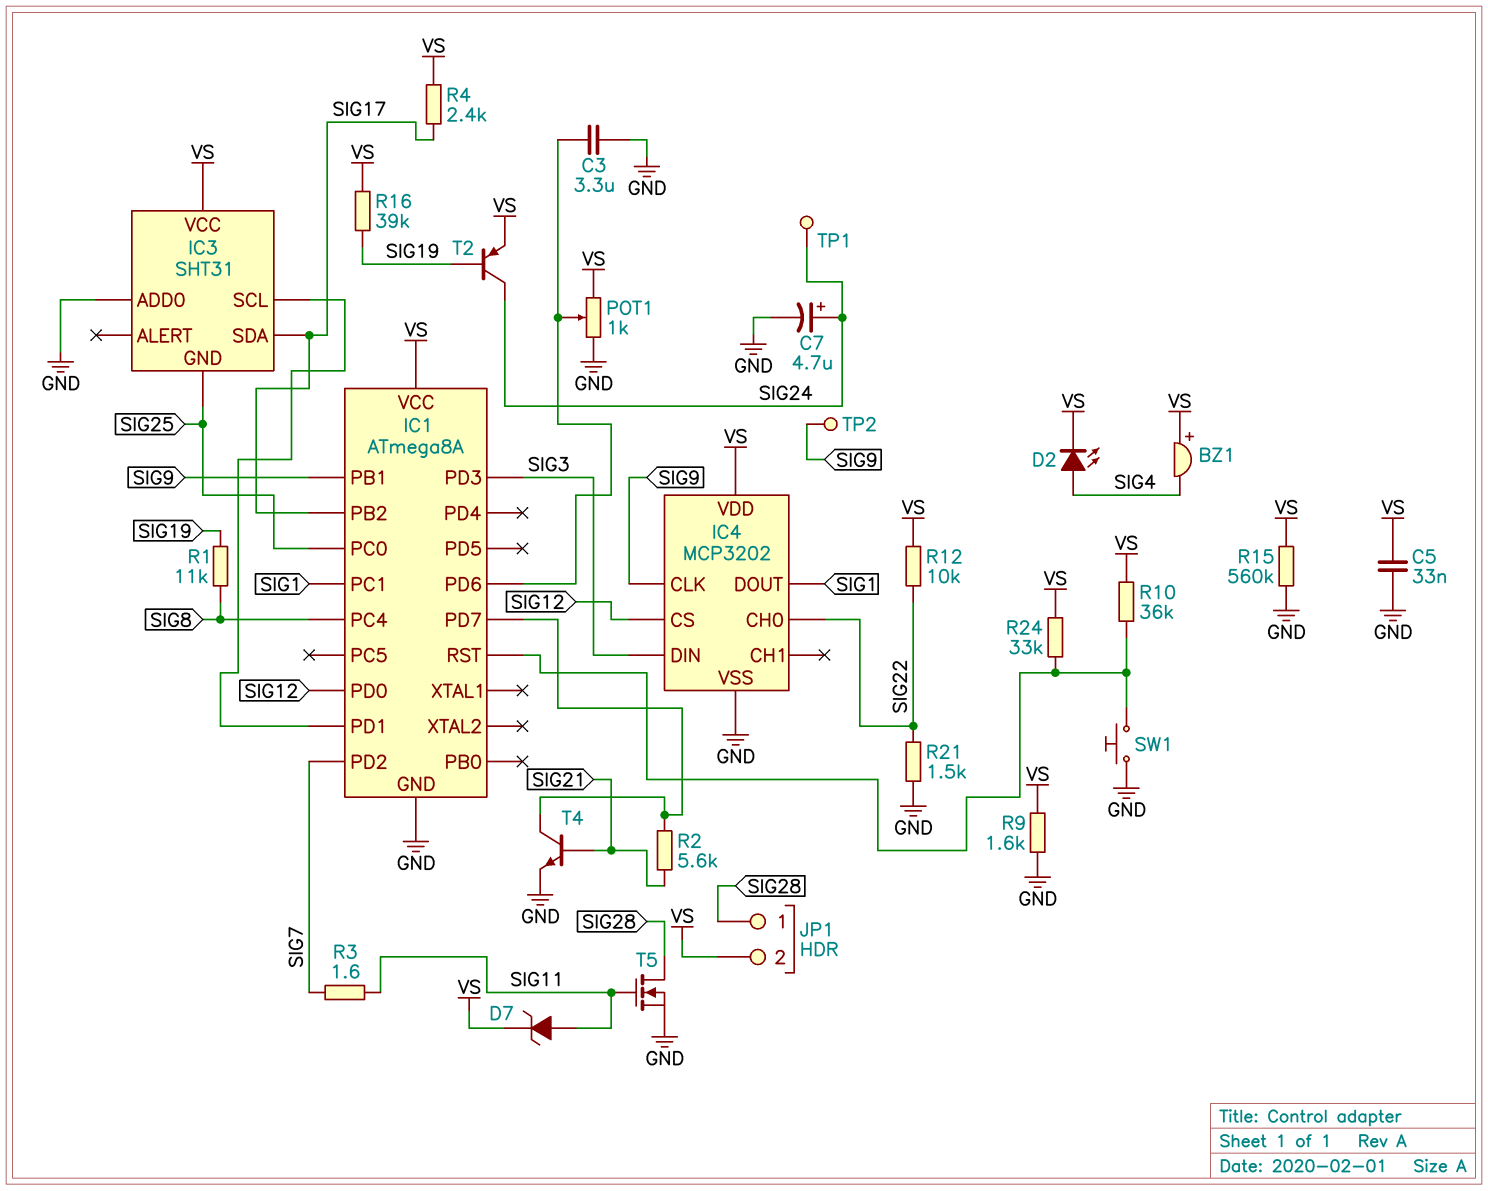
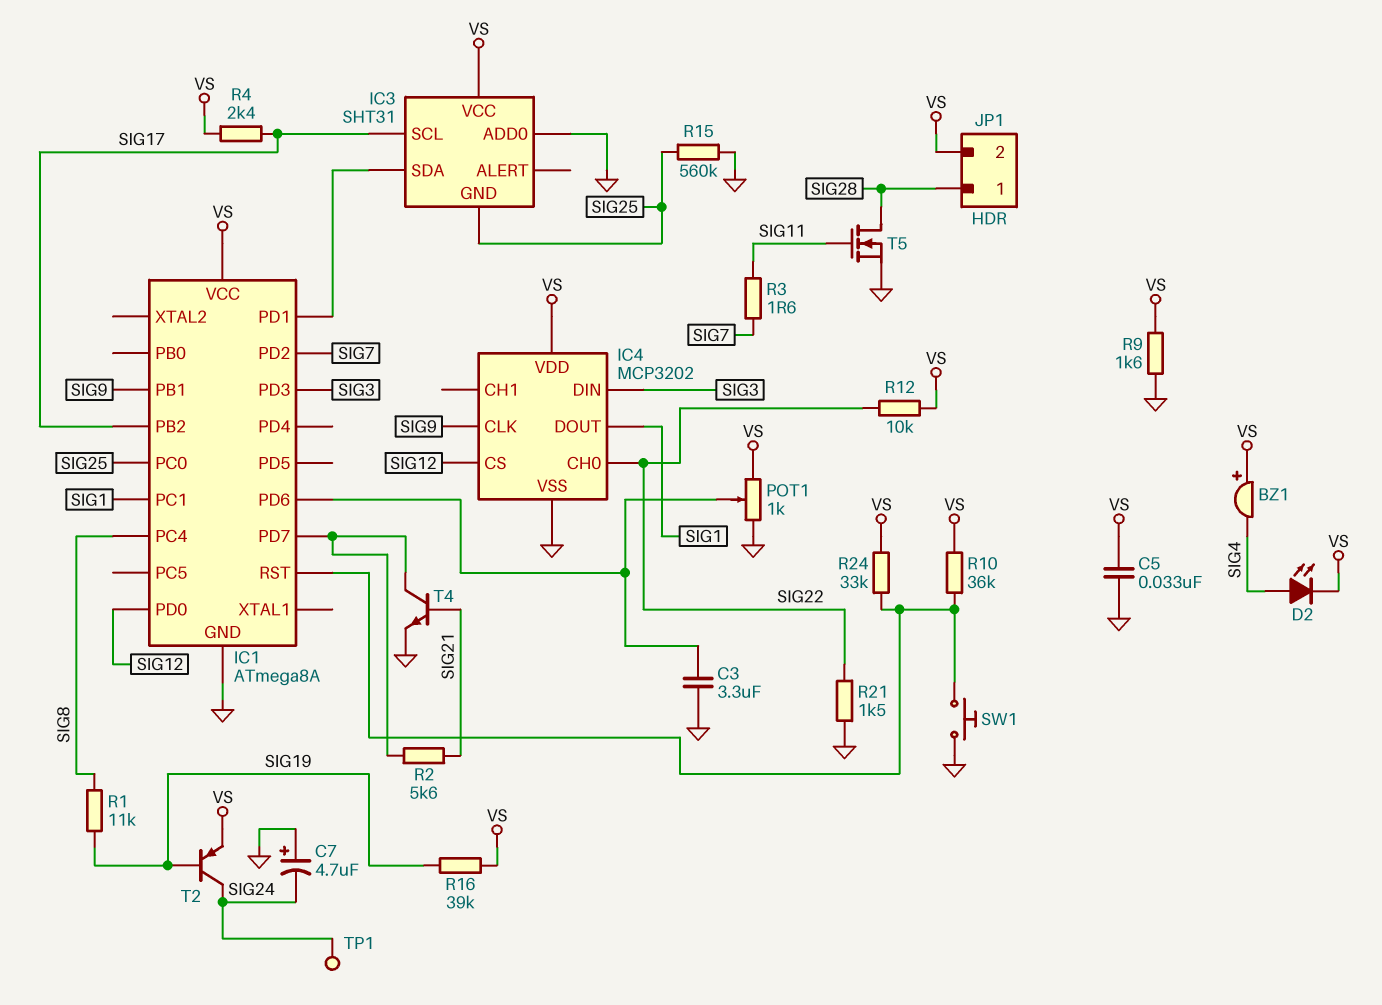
C7: 4.7uF (plus SIG24, minus GND) -> 4.7uF (plus GND, minus SIG24)
D7: zener (A SIG11, K VS) -> none
IC3 pin SCL: IC1/PD1 -> SIG17
IC3 pin SDA: SIG17 -> IC1/PD1
R15: 560k (GND, VS) -> 560k (GND, SIG25)
TP2: test point (SIG9) -> none

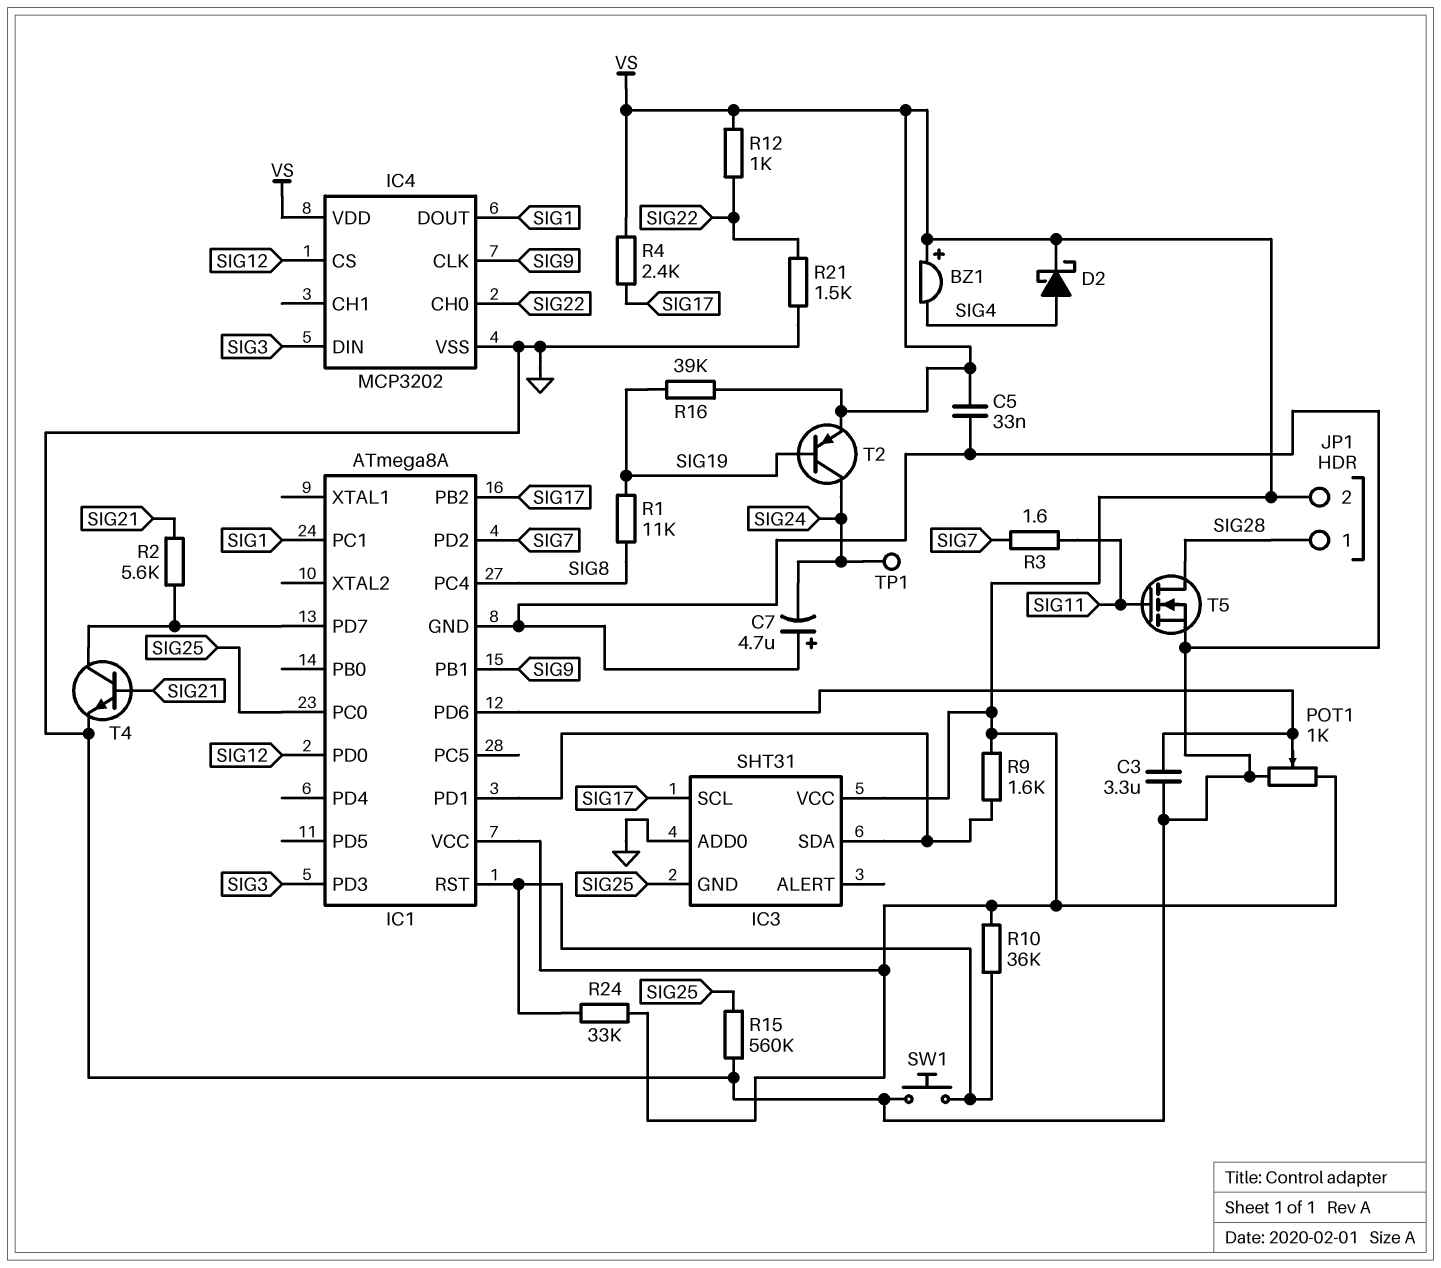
D2: LED (A SIG4, K VS) -> schottky (A SIG4, K VS)
R9: 1.6k (GND, VS) -> 1.6k (IC1/PD1, VS)
R12: 10k (SIG22, VS) -> 1k (SIG22, VS)

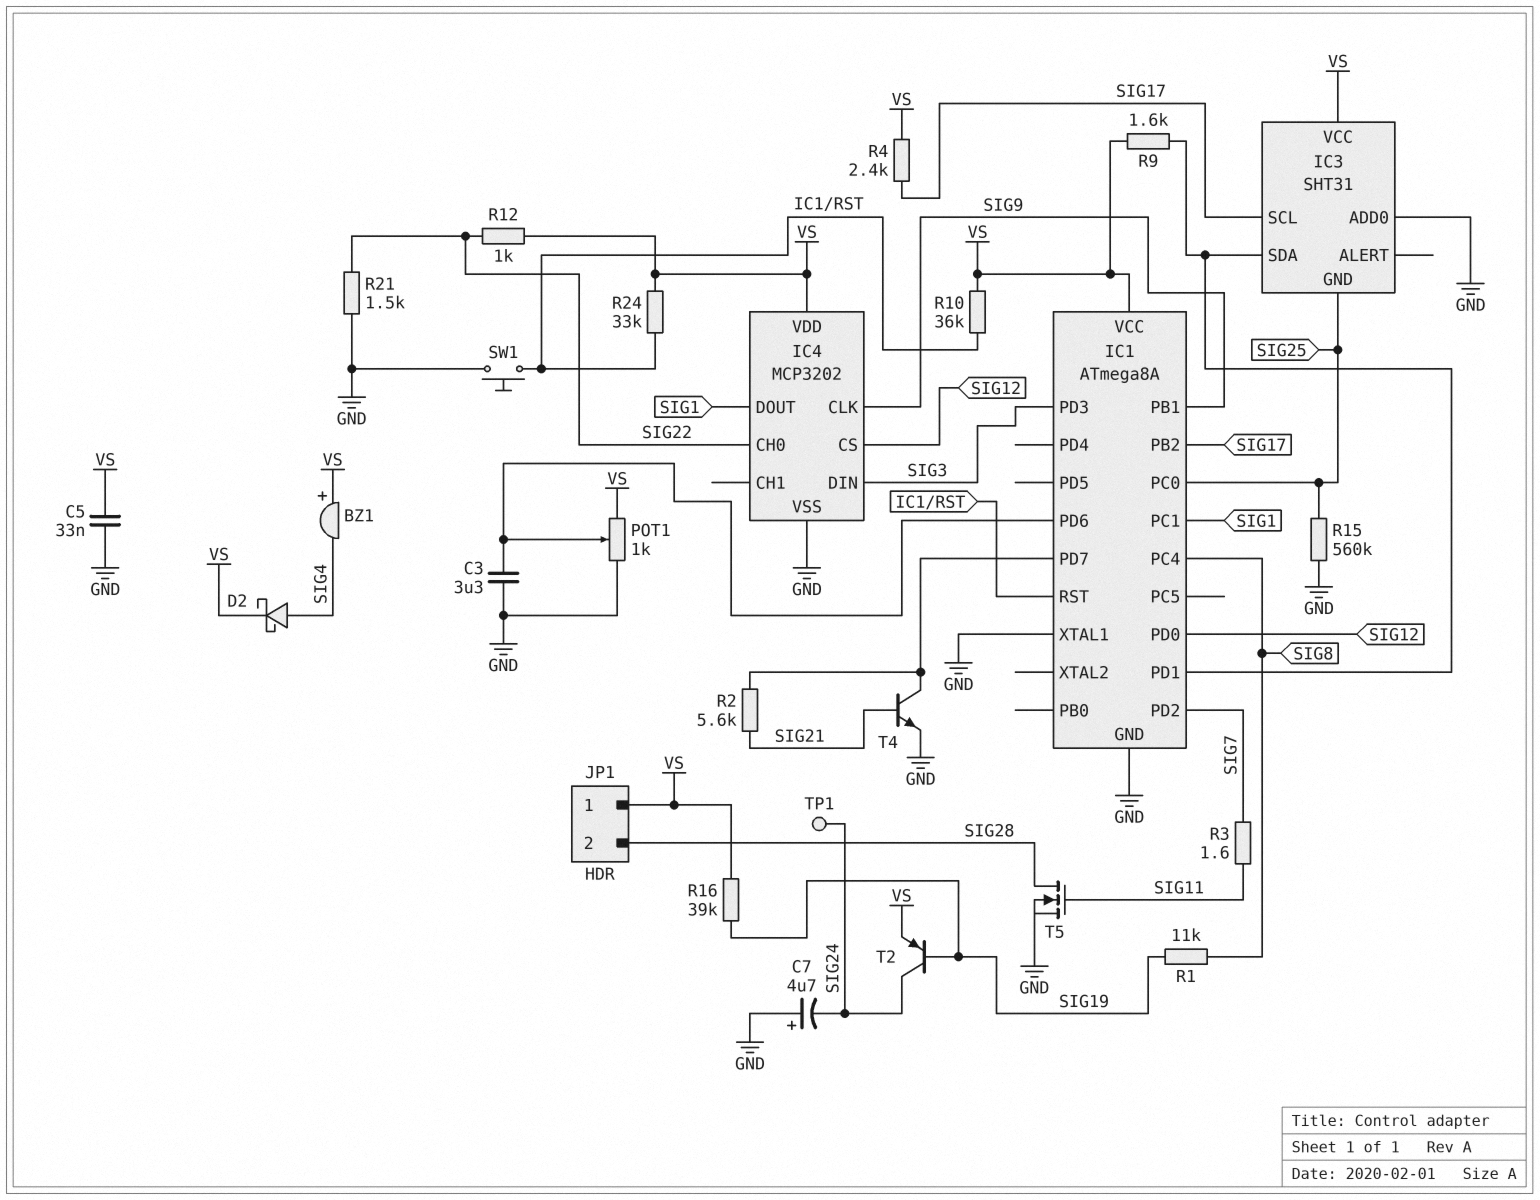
IC1 pin XTAL1: none -> GND
JP1 pin 1: SIG28 -> VS
JP1 pin 2: VS -> SIG28

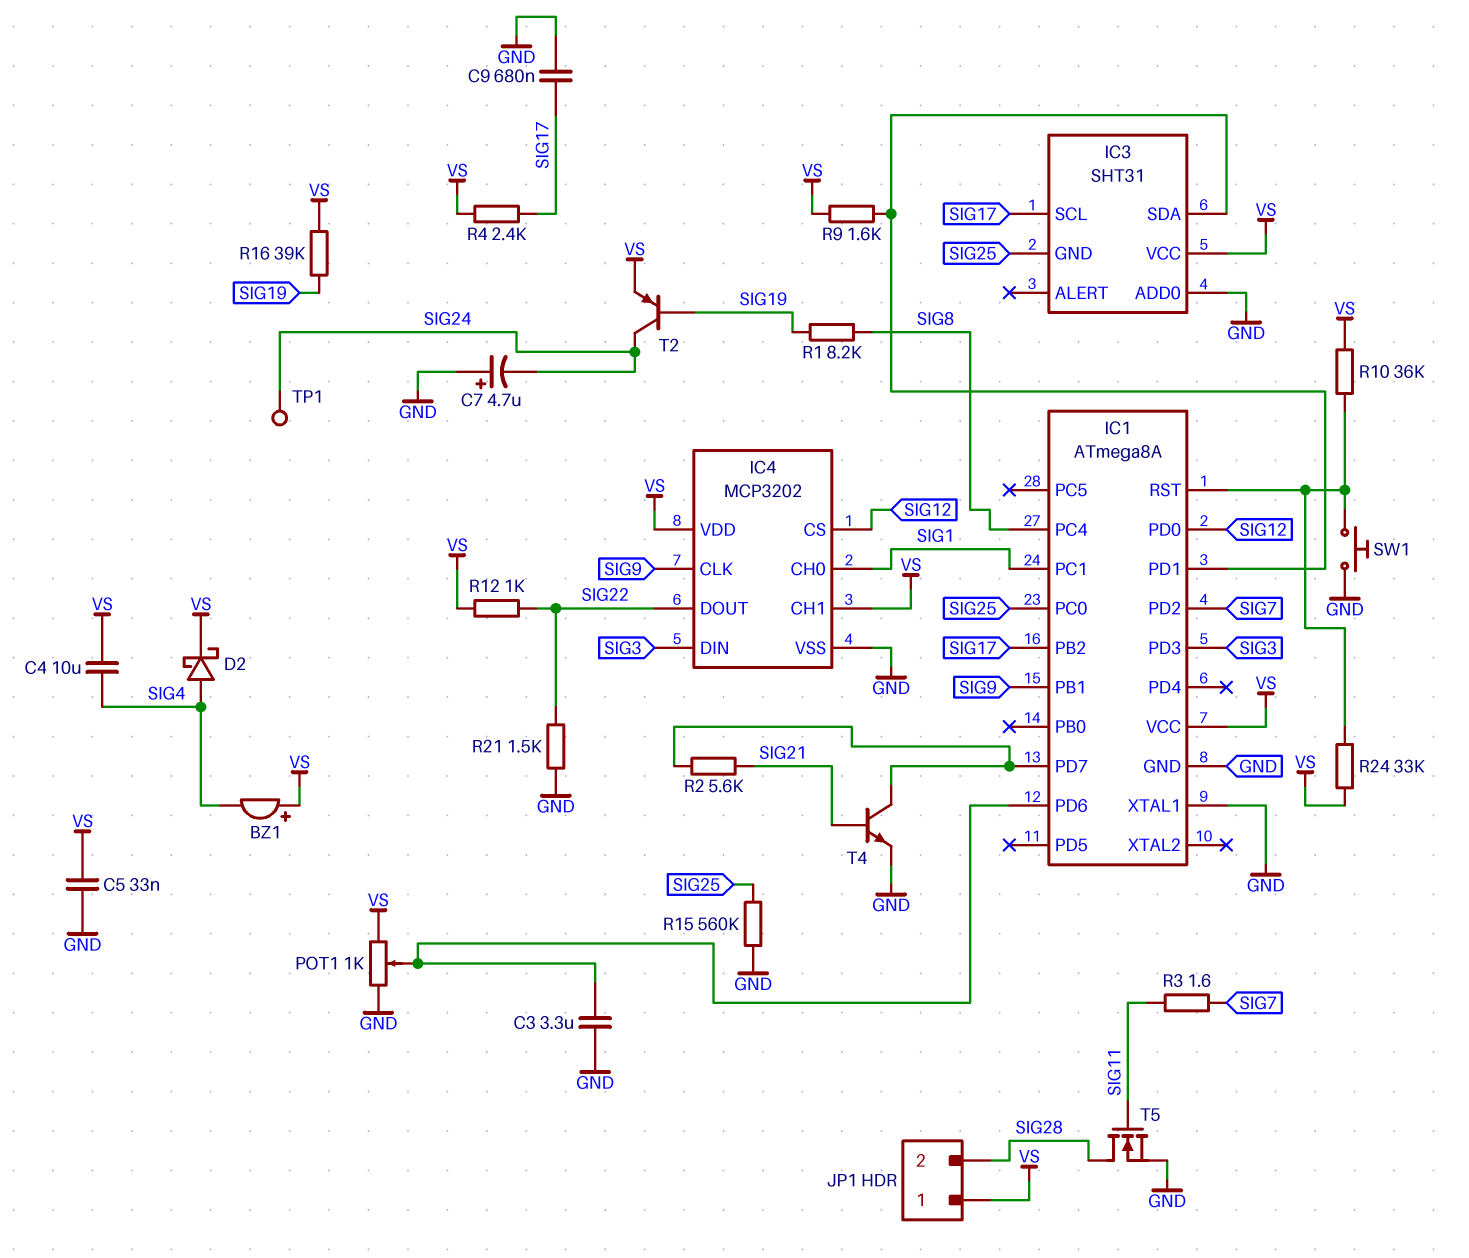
C4: none -> 10uF (SIG4, VS)
C9: none -> 680nF (GND, SIG17)
IC4 pin CH0: SIG22 -> SIG1
IC4 pin CH1: none -> VS
IC4 pin DOUT: SIG1 -> SIG22
R1: 11k (SIG8, SIG19) -> 8.2k (SIG8, SIG19)

